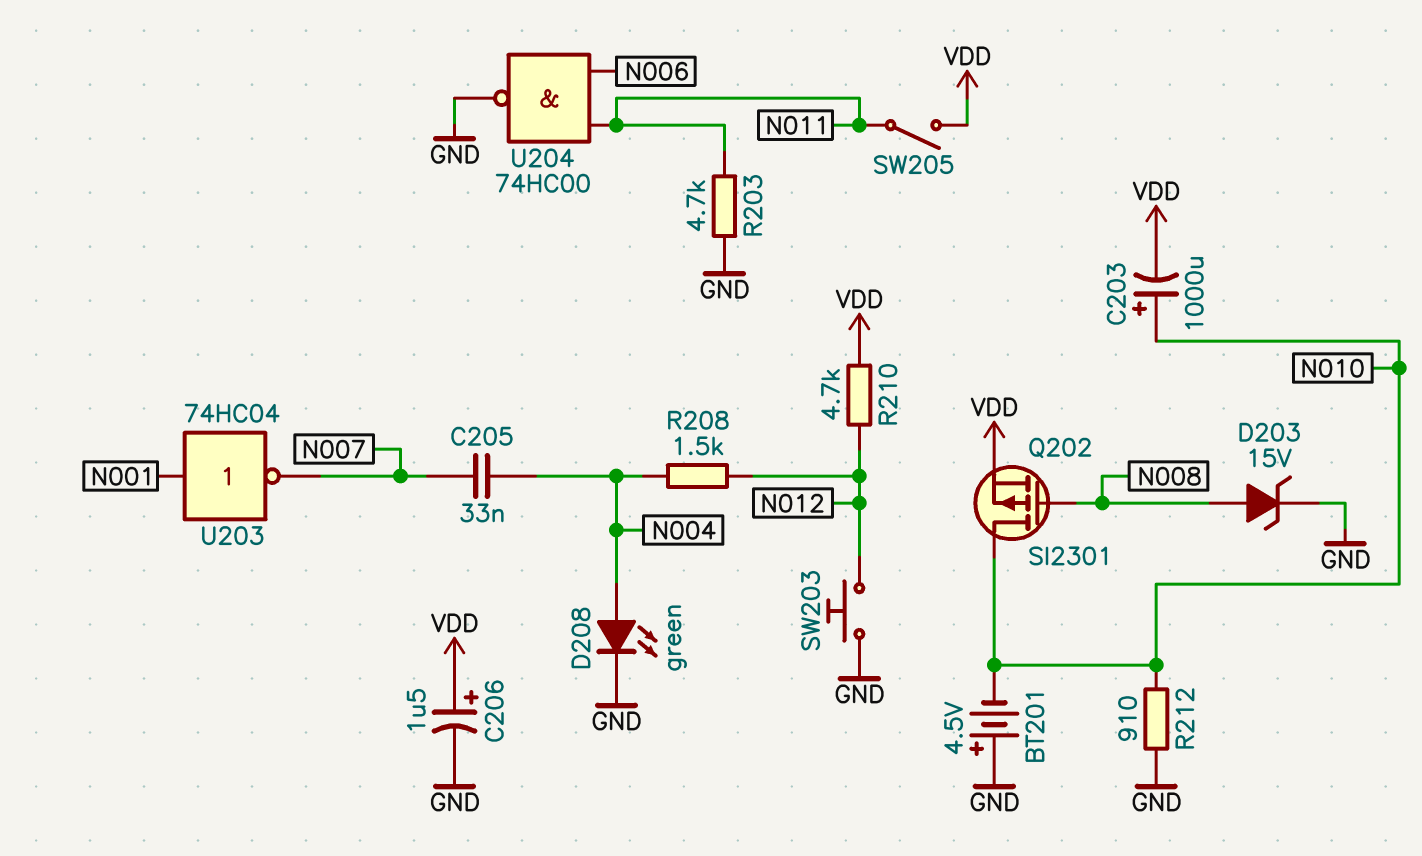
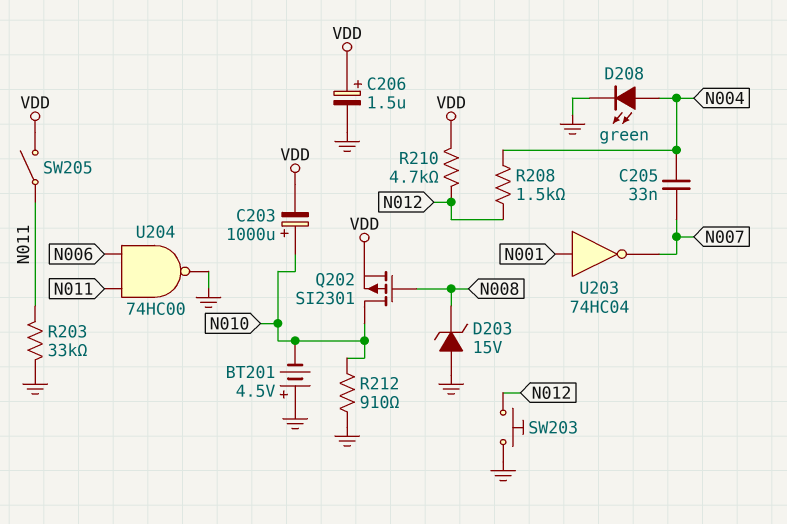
D203: zener 15V (A N008, K GND) -> zener 15V (A GND, K N008)
R203: 4.7k (GND, N011) -> 33k (GND, N011)

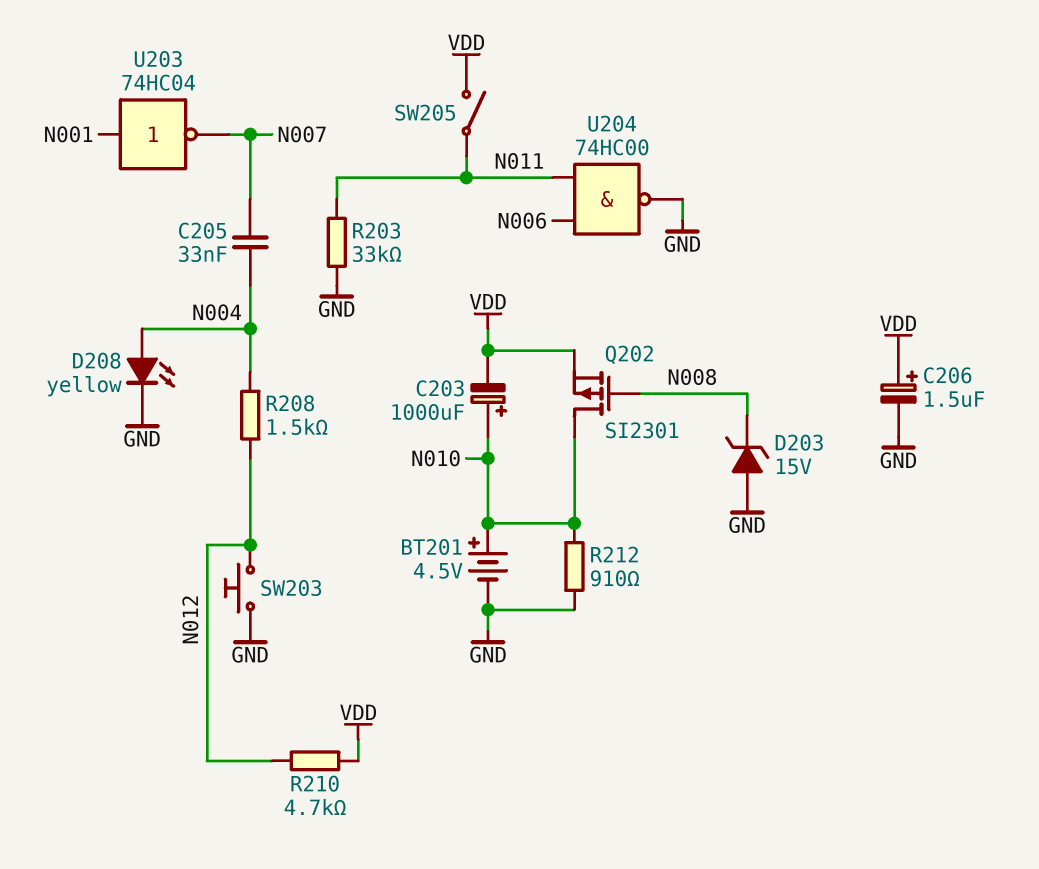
BT201: 4.5V (plus GND, minus N010) -> 4.5V (plus N010, minus GND)
D208: LED green (A N004, K GND) -> LED yellow (A N004, K GND)

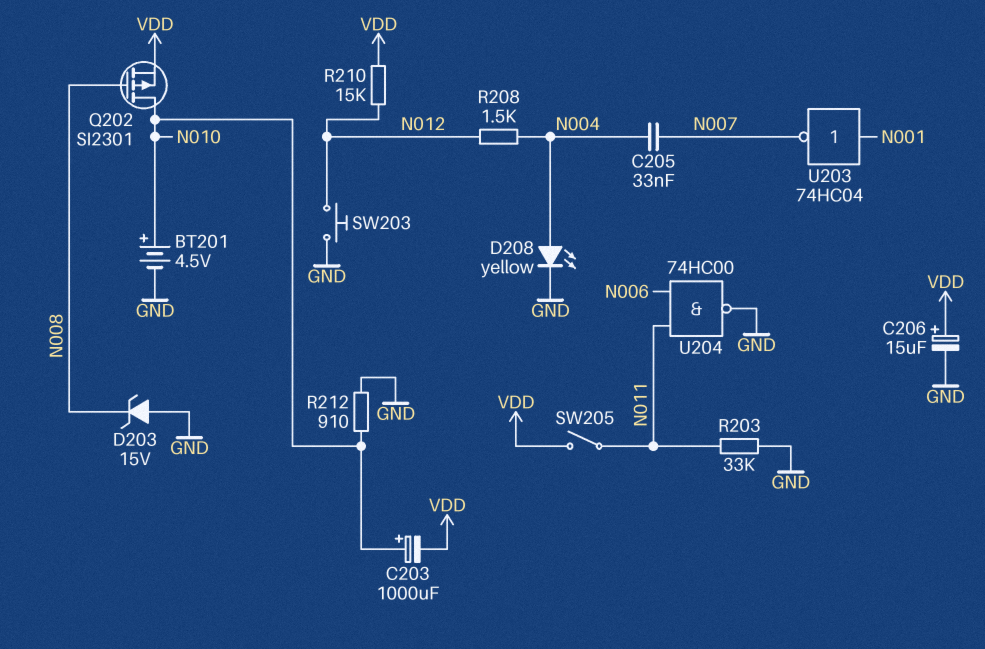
C206: 1.5uF (plus VDD, minus GND) -> 15uF (plus VDD, minus GND)
R210: 4.7k (N012, VDD) -> 15k (N012, VDD)

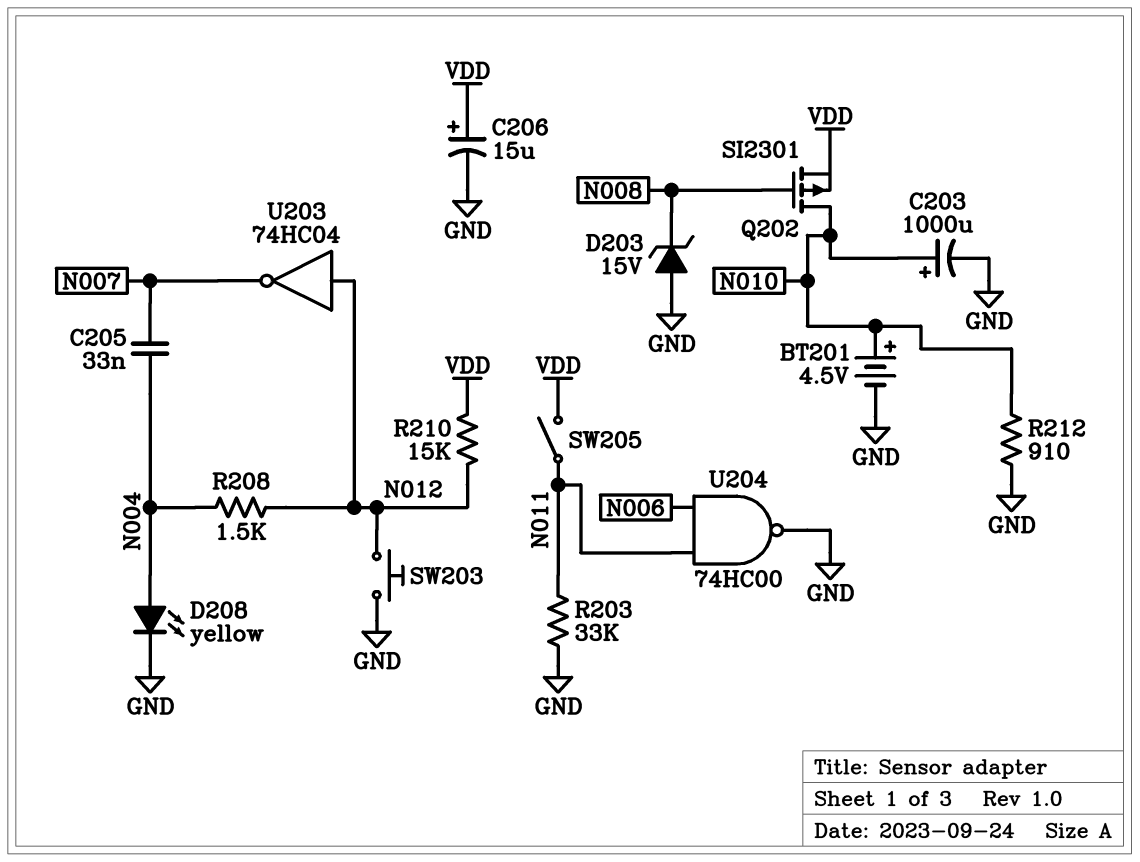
C203: 1000uF (plus N010, minus VDD) -> 1000uF (plus N010, minus GND)
U203: NOT 74HC04 (in N001, out N007) -> NOT 74HC04 (in N012, out N007)

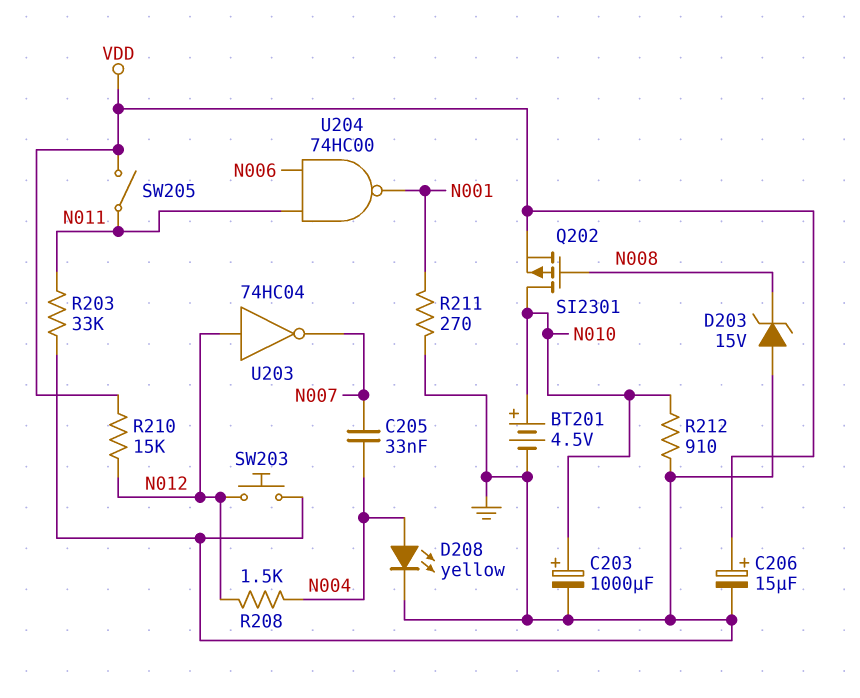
R211: none -> 270 (GND, N001)
U204: NAND 74HC00 (in N006, in N011, out GND) -> NAND 74HC00 (in N006, in N011, out N001)

